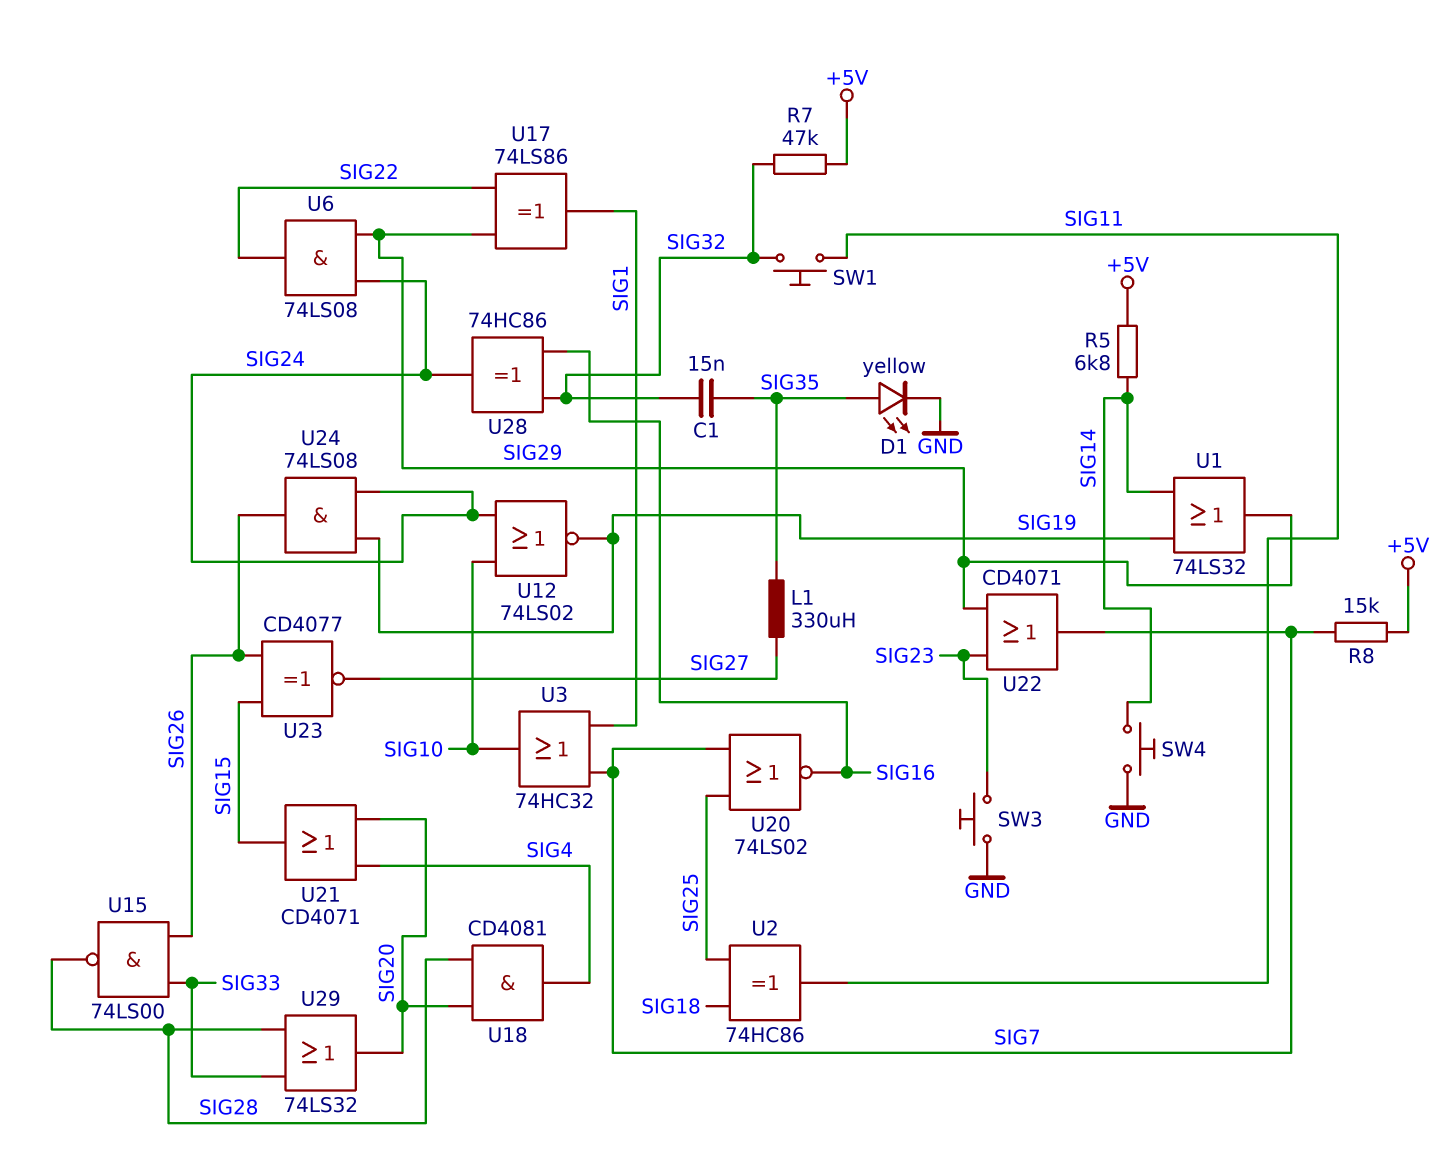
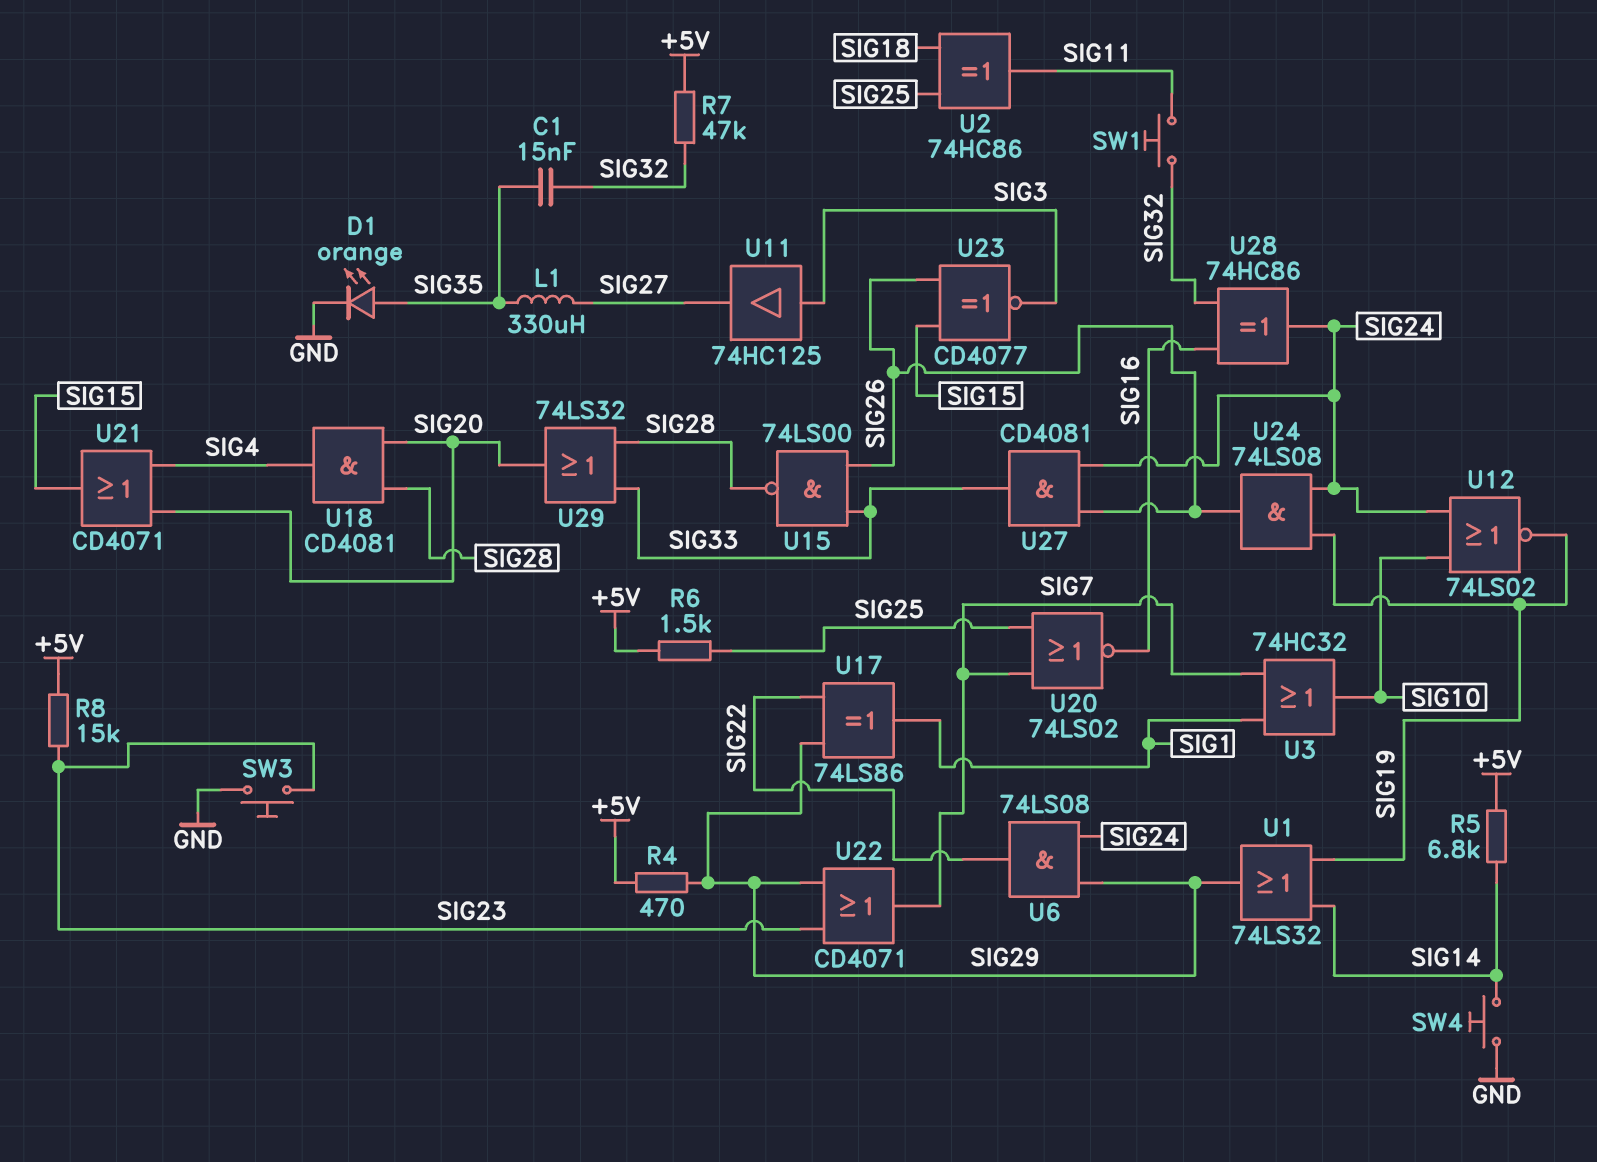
D1: LED yellow (A SIG35, K GND) -> LED orange (A SIG35, K GND)
R4: none -> 470 (+5V, SIG29)
R6: none -> 1.5k (+5V, SIG25)
R8: 15k (+5V, SIG7) -> 15k (+5V, SIG23)
U11: none -> buffer 74HC125 (in SIG3, out SIG27)
U23: XNOR CD4077 (in SIG15, in SIG26, out SIG27) -> XNOR CD4077 (in SIG15, in SIG26, out SIG3)
U27: none -> AND CD4081 (in SIG24, in SIG26, out SIG33)

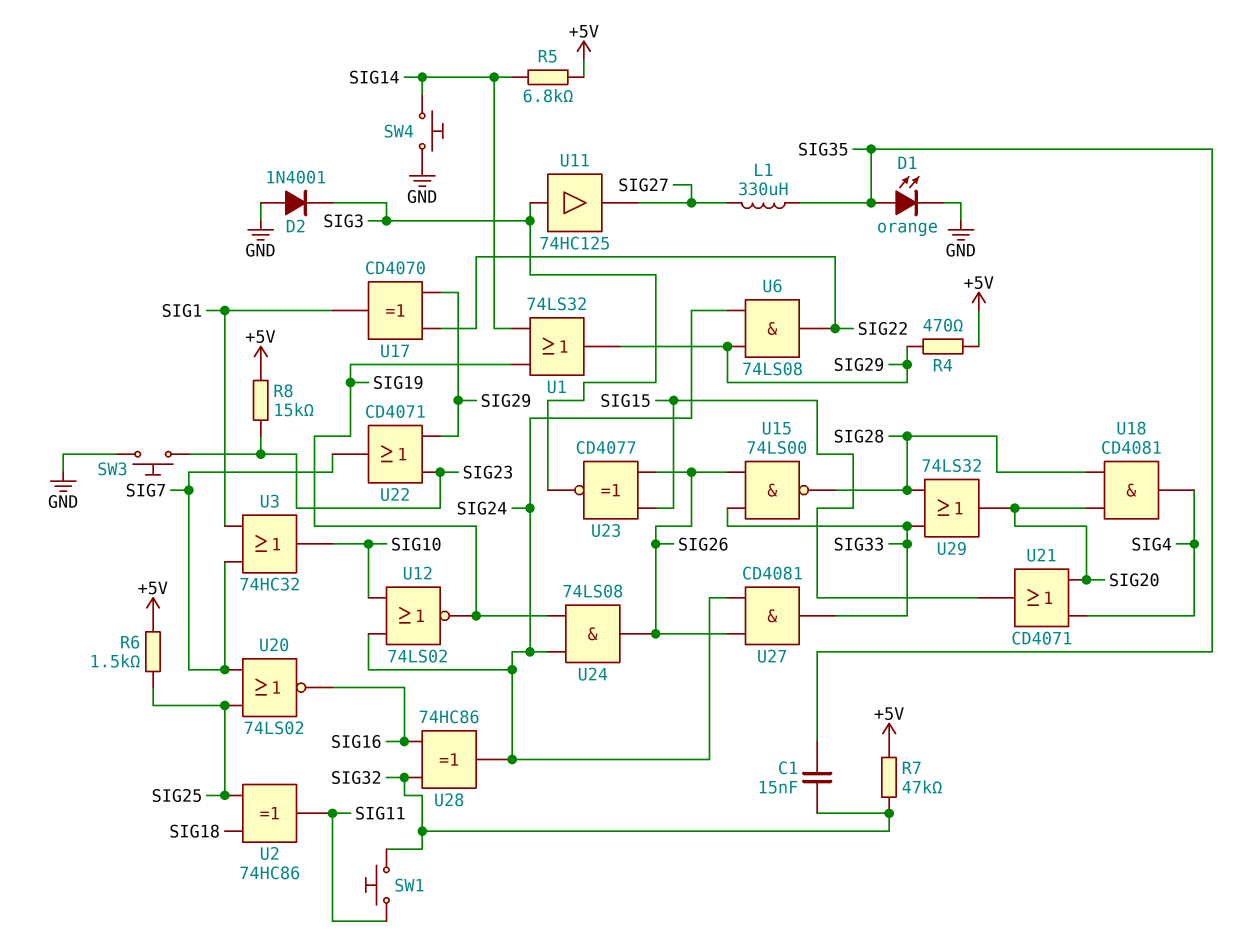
D2: none -> diode 1N4001 (A GND, K SIG3)
U17: XOR 74LS86 (in SIG22, in SIG29, out SIG1) -> XOR CD4070 (in SIG22, in SIG29, out SIG1)

